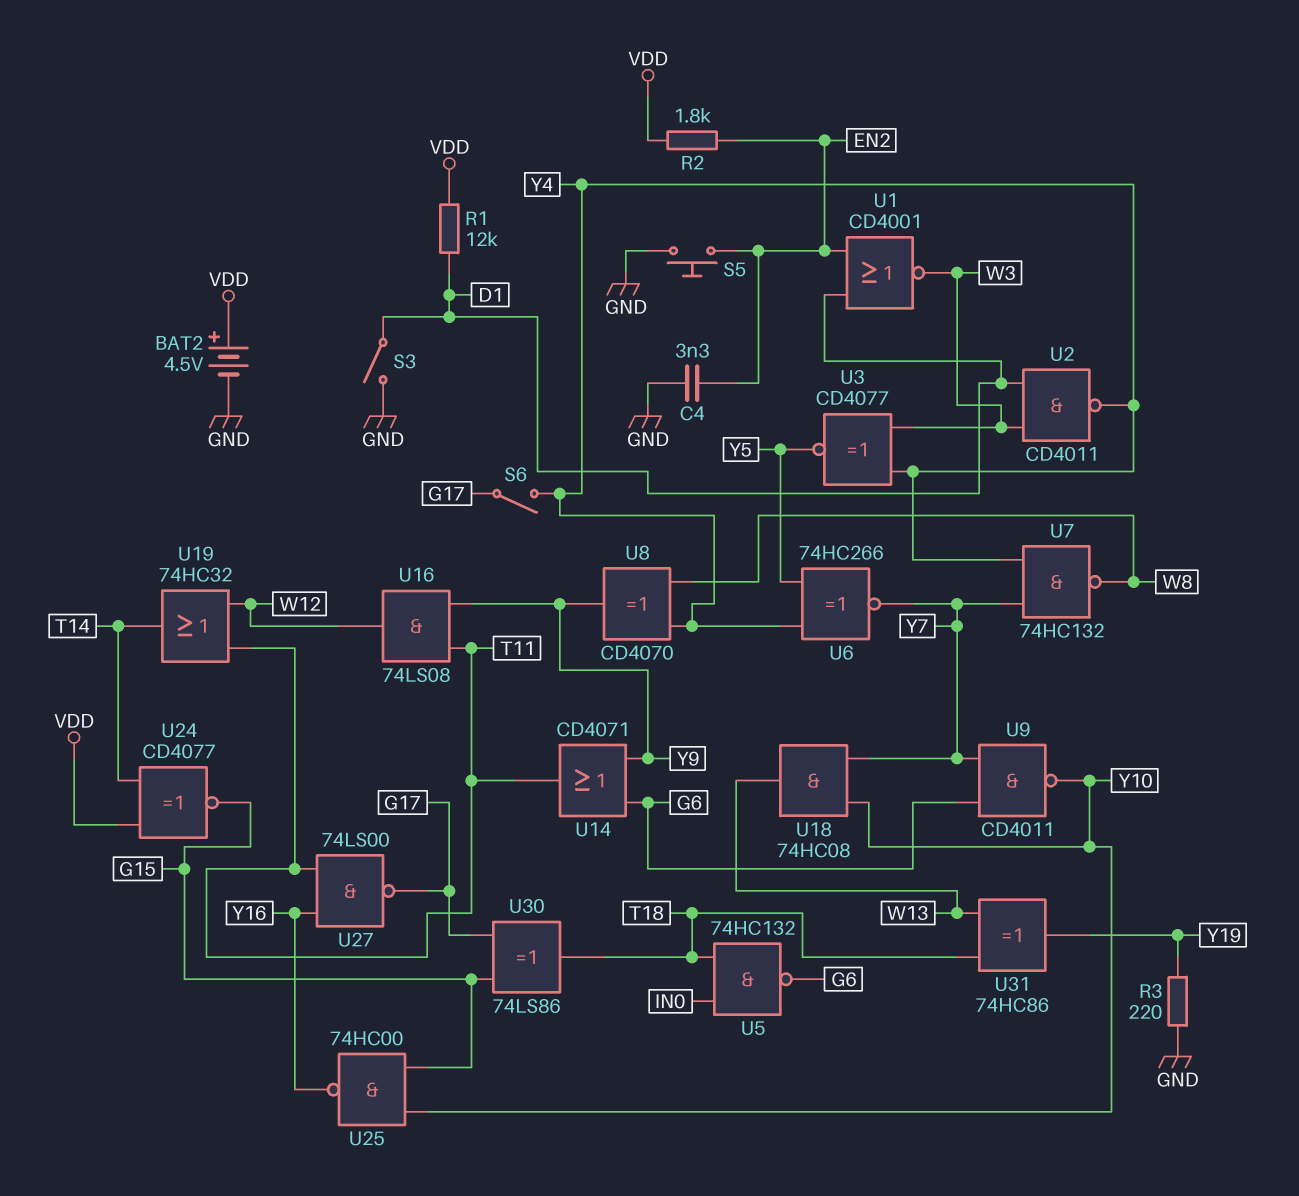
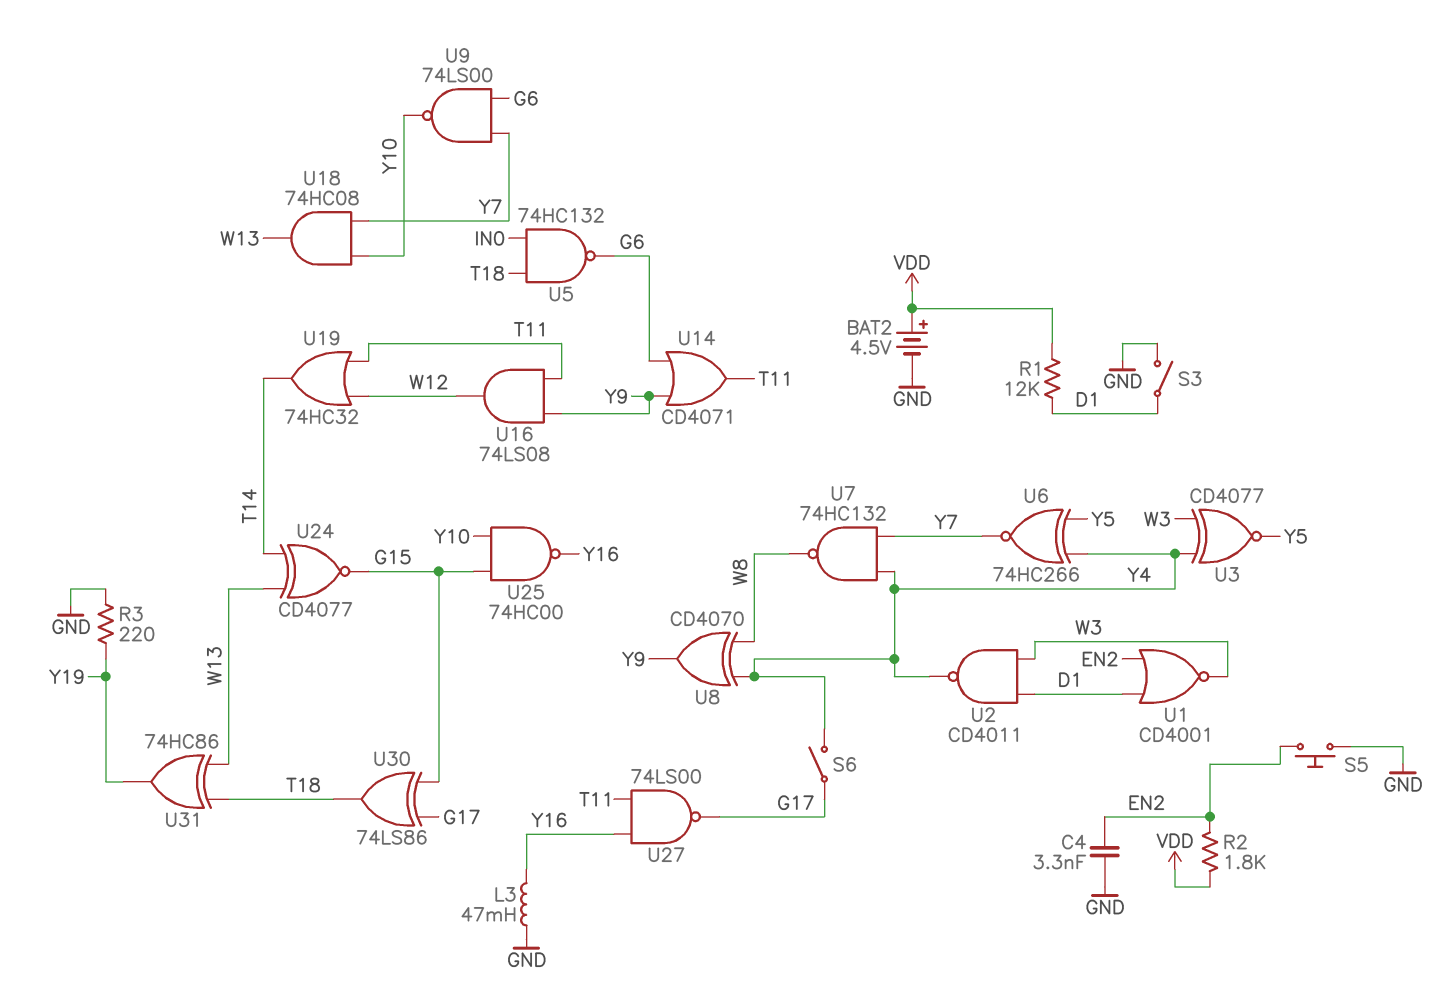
L3: none -> 47mH (GND, Y16)
U9: NAND CD4011 (in G6, in Y7, out Y10) -> NAND 74LS00 (in G6, in Y7, out Y10)
U24: XNOR CD4077 (in T14, in VDD, out G15) -> XNOR CD4077 (in T14, in W13, out G15)

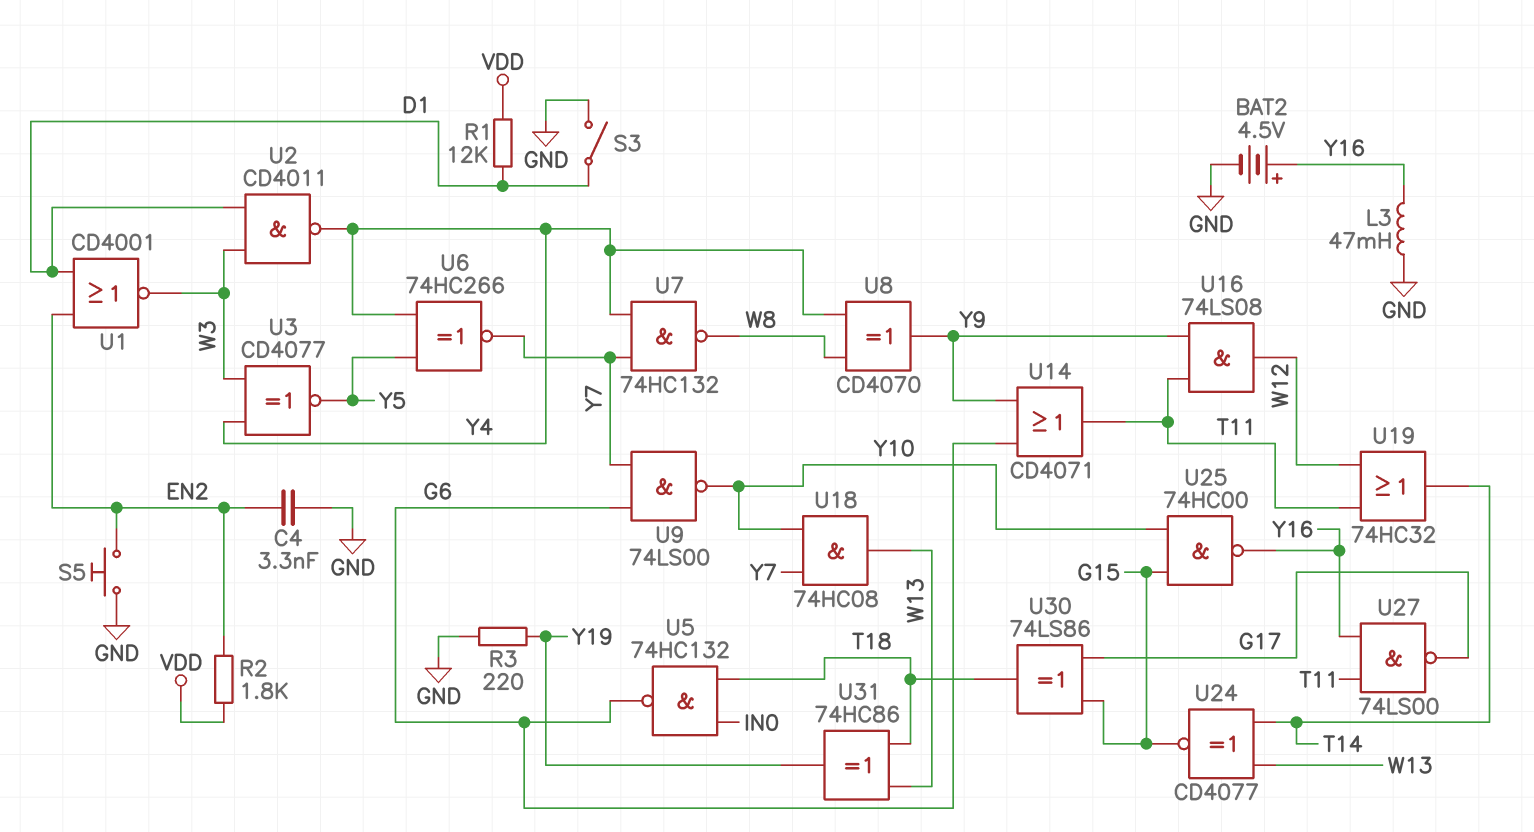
BAT2: 4.5V (plus VDD, minus GND) -> 4.5V (plus Y16, minus GND)
S6: switch (G17, Y4) -> none

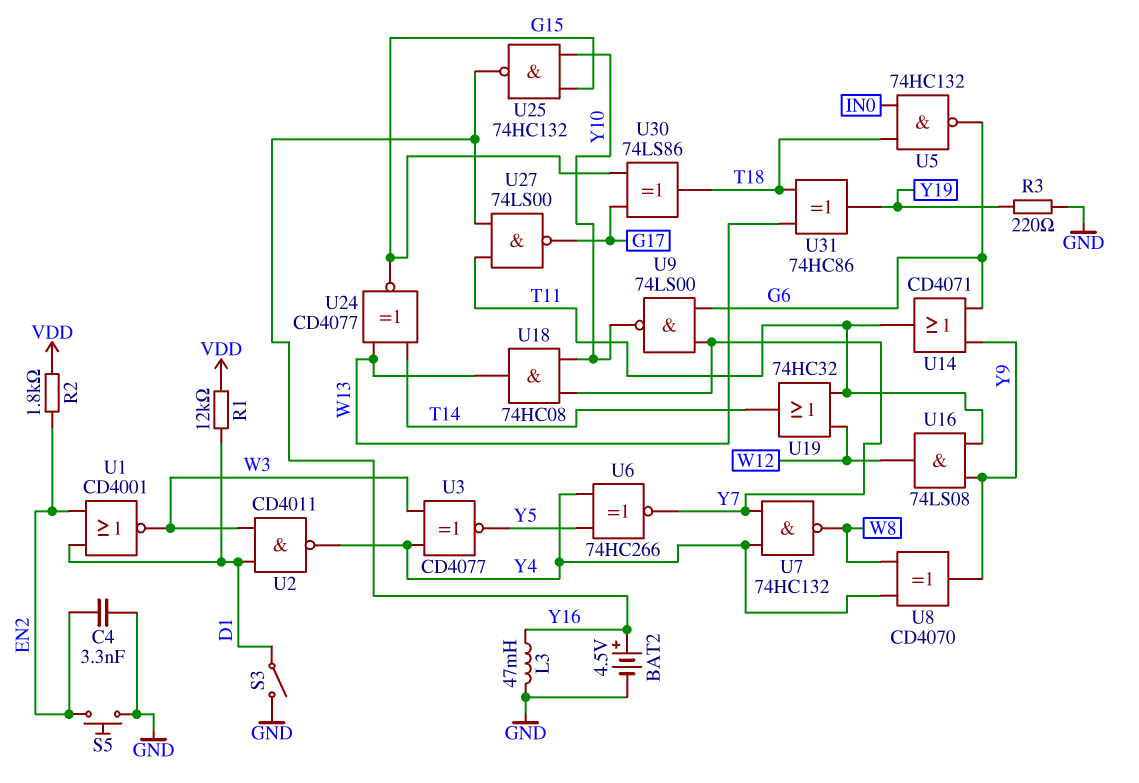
U25: NAND 74HC00 (in G15, in Y10, out Y16) -> NAND 74HC132 (in G15, in Y10, out Y16)

